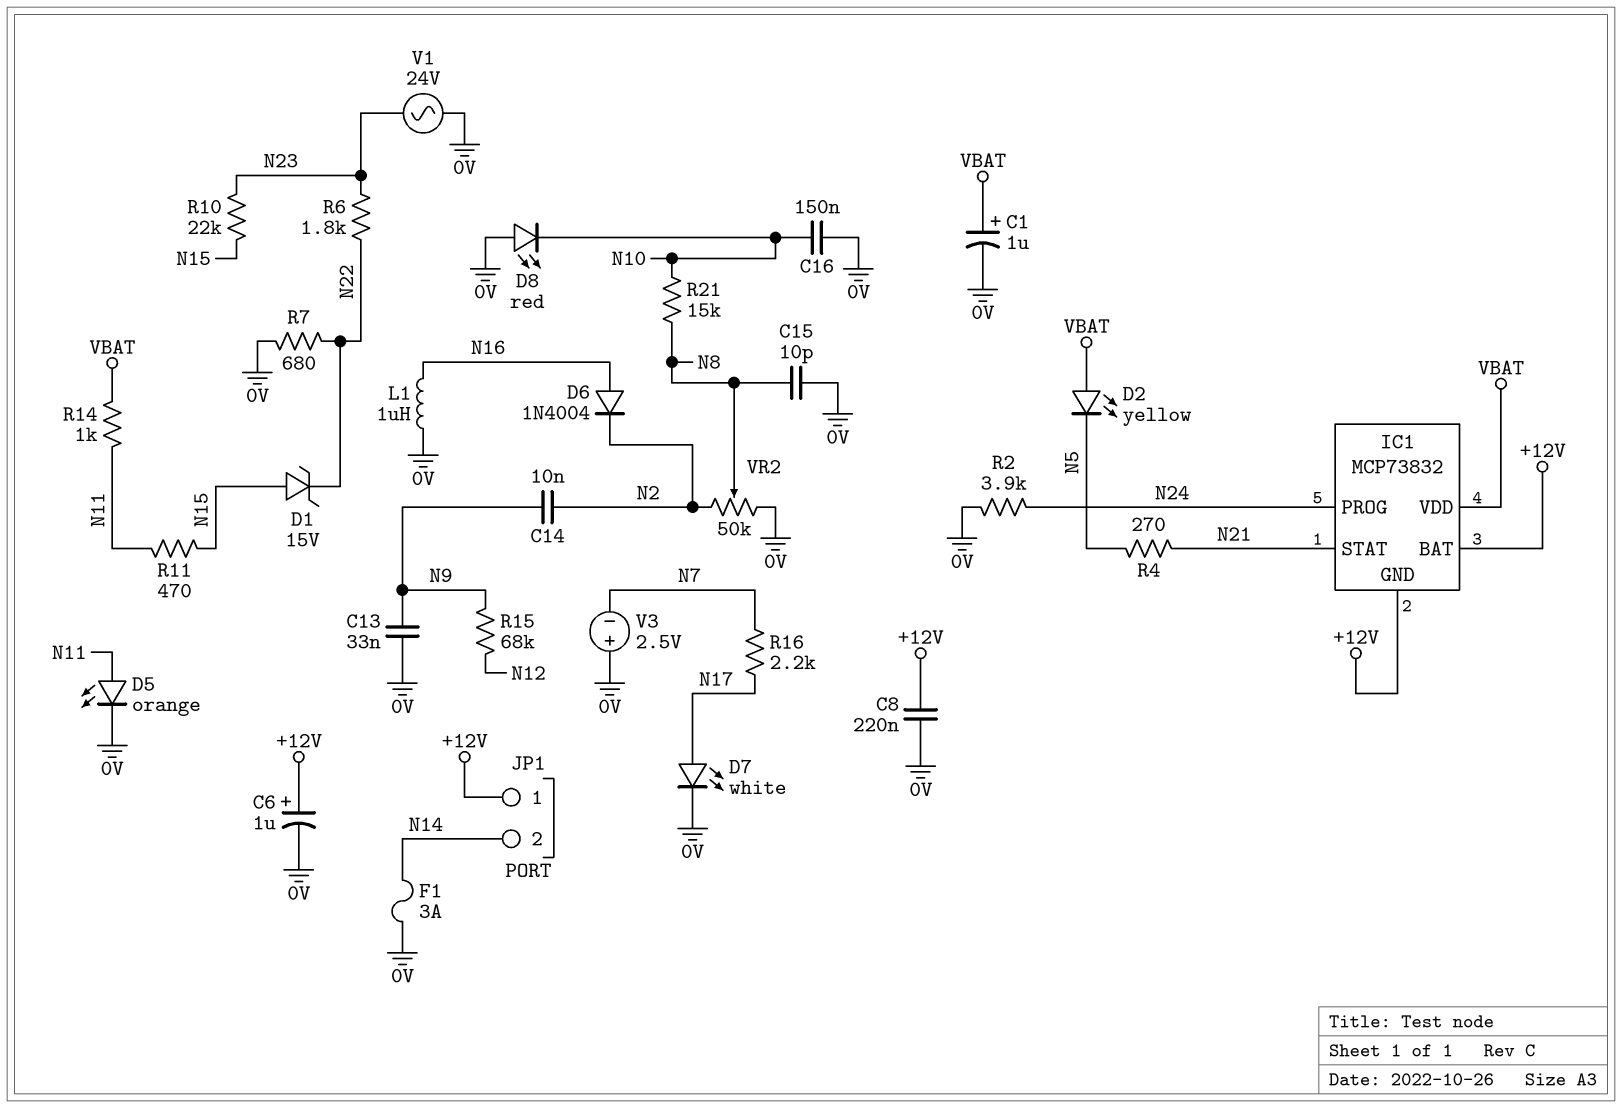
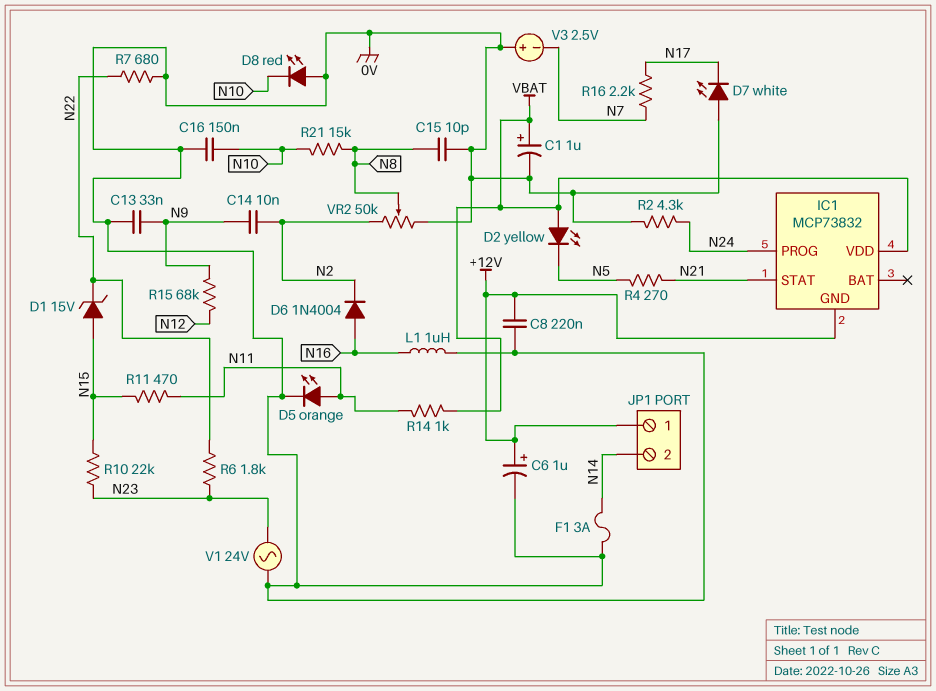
D7: LED white (A N17, K 0V) -> LED white (A 0V, K N17)
IC1 pin BAT: +12V -> none
R2: 3.9k (0V, N24) -> 4.3k (0V, N24)

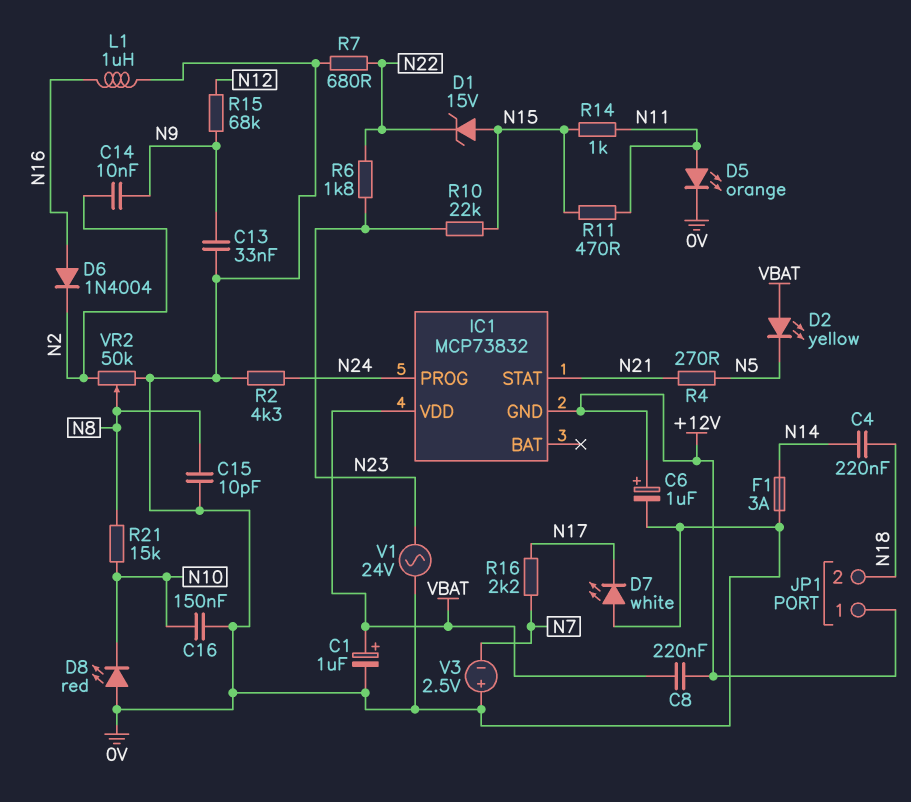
C4: none -> 220nF (N14, N18)
C8: 220nF (+12V, 0V) -> 220nF (+12V, VBAT)
JP1 pin 2: N14 -> N18
R14: 1k (N11, VBAT) -> 1k (N11, N15)

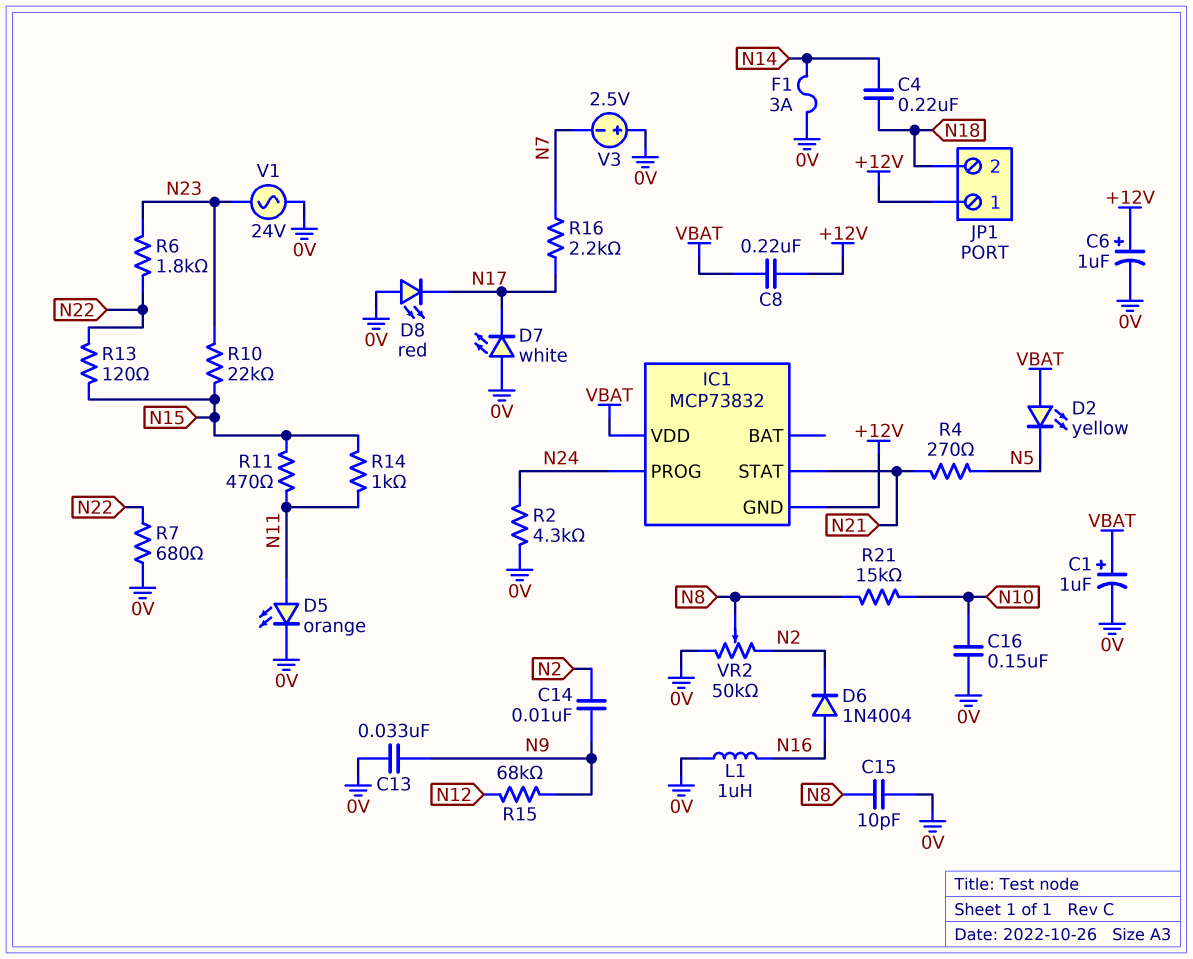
D1: zener 15V (A N15, K N22) -> none
D8: LED red (A 0V, K N10) -> LED red (A 0V, K N17)
R13: none -> 120 (N15, N22)

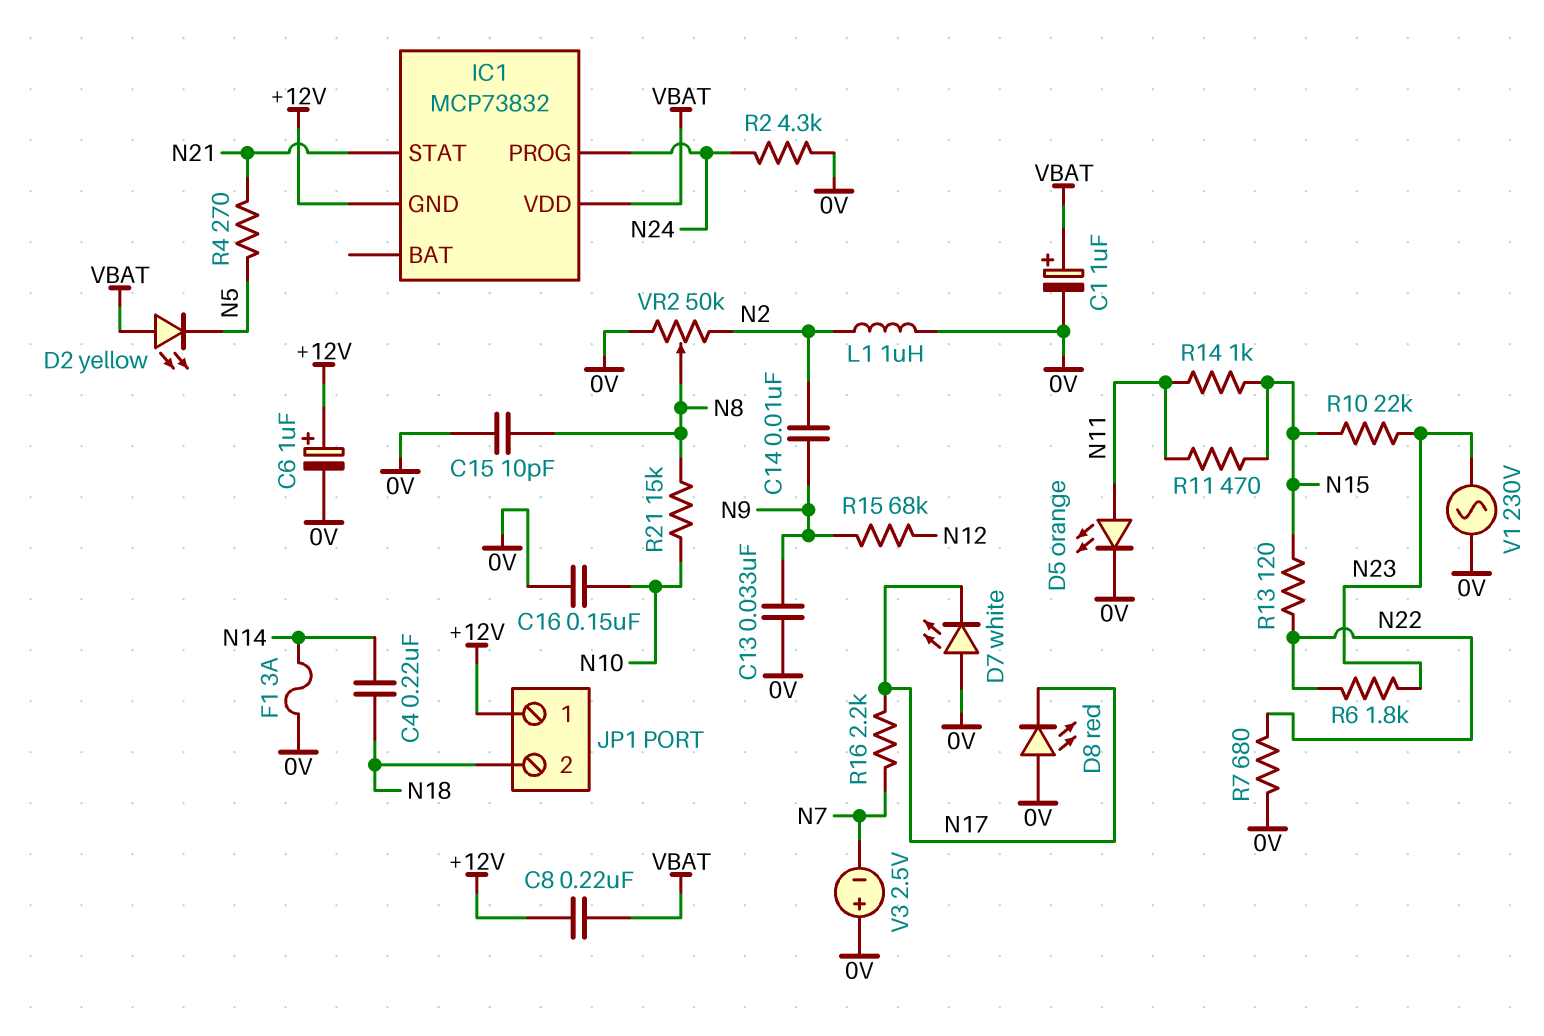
D6: diode 1N4004 (A N16, K N2) -> none
L1: 1uH (0V, N16) -> 1uH (0V, N2)
V1: AC 24V (0V, N23) -> AC 230V (0V, N23)

